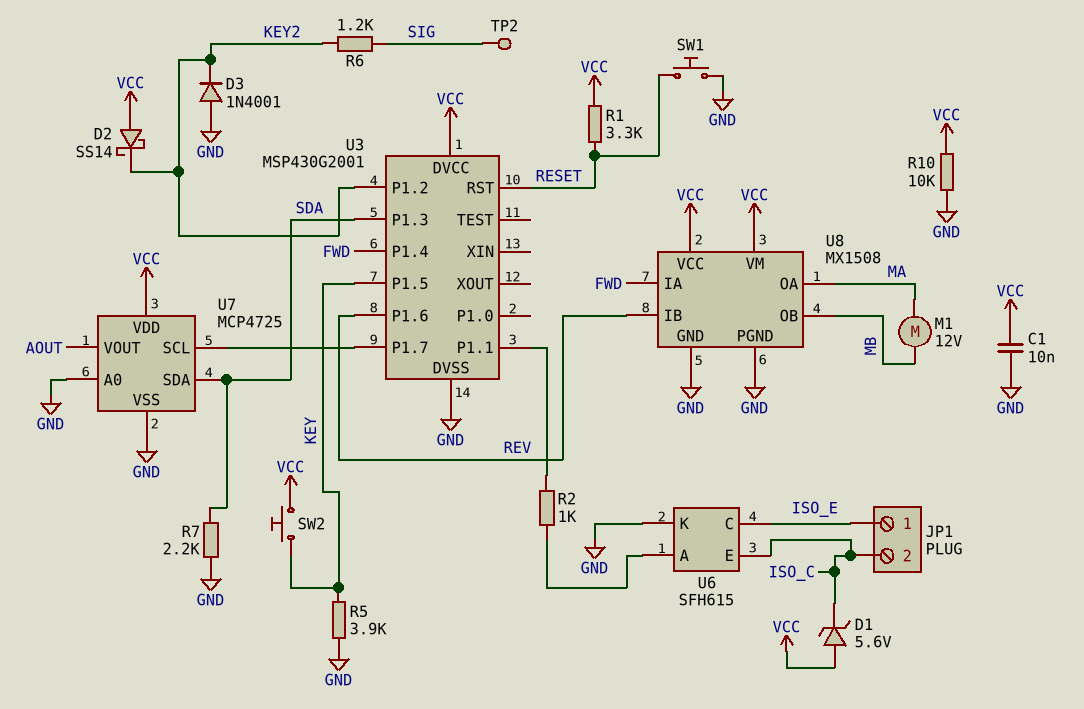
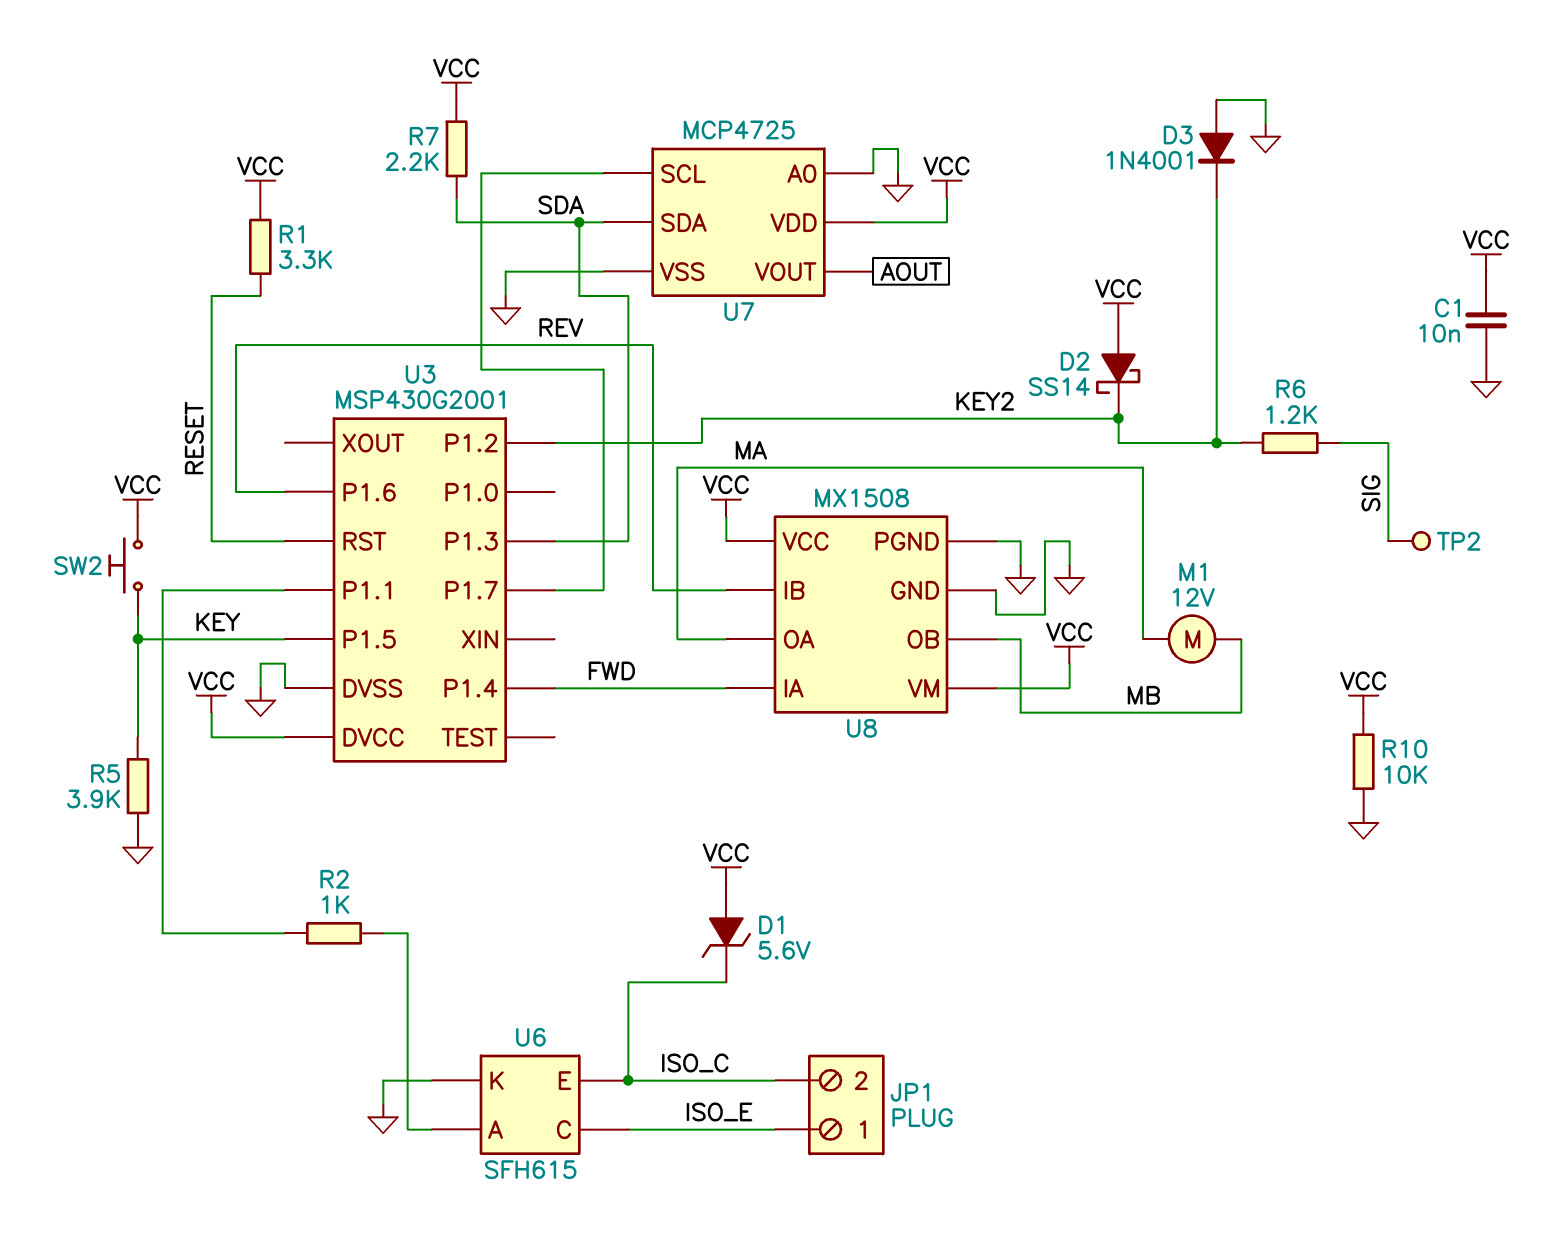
R7: 2.2k (GND, SDA) -> 2.2k (SDA, VCC)
SW1: button (GND, RESET) -> none

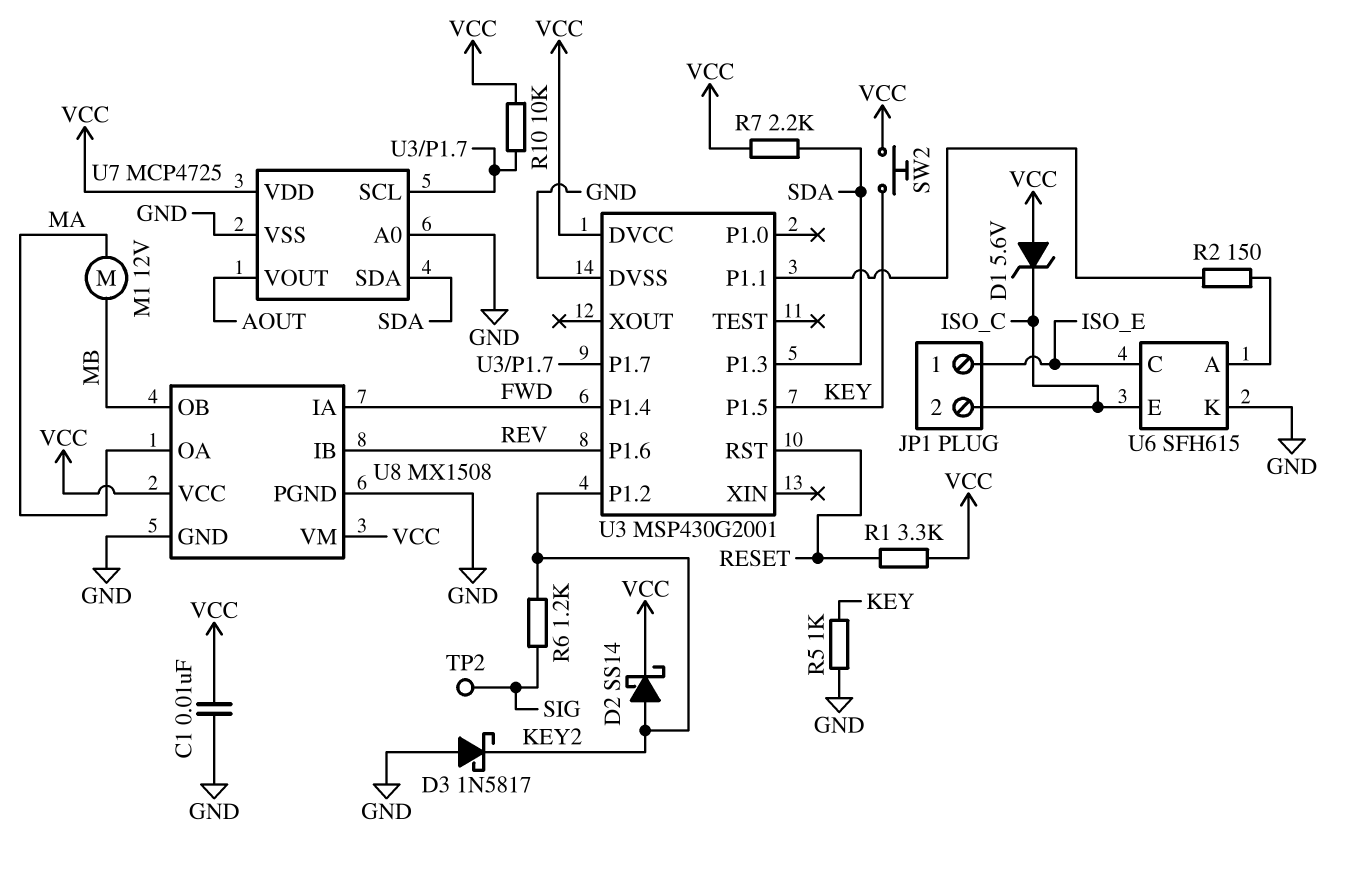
D2: schottky SS14 (A VCC, K KEY2) -> schottky SS14 (A KEY2, K VCC)
D3: diode 1N4001 (A GND, K KEY2) -> schottky 1N5817 (A GND, K KEY2)
R2: 1k (U3/P1.1, U6/A) -> 150 (U3/P1.1, U6/A)
R5: 3.9k (GND, KEY) -> 1k (GND, KEY)
R10: 10k (GND, VCC) -> 10k (U3/P1.7, VCC)

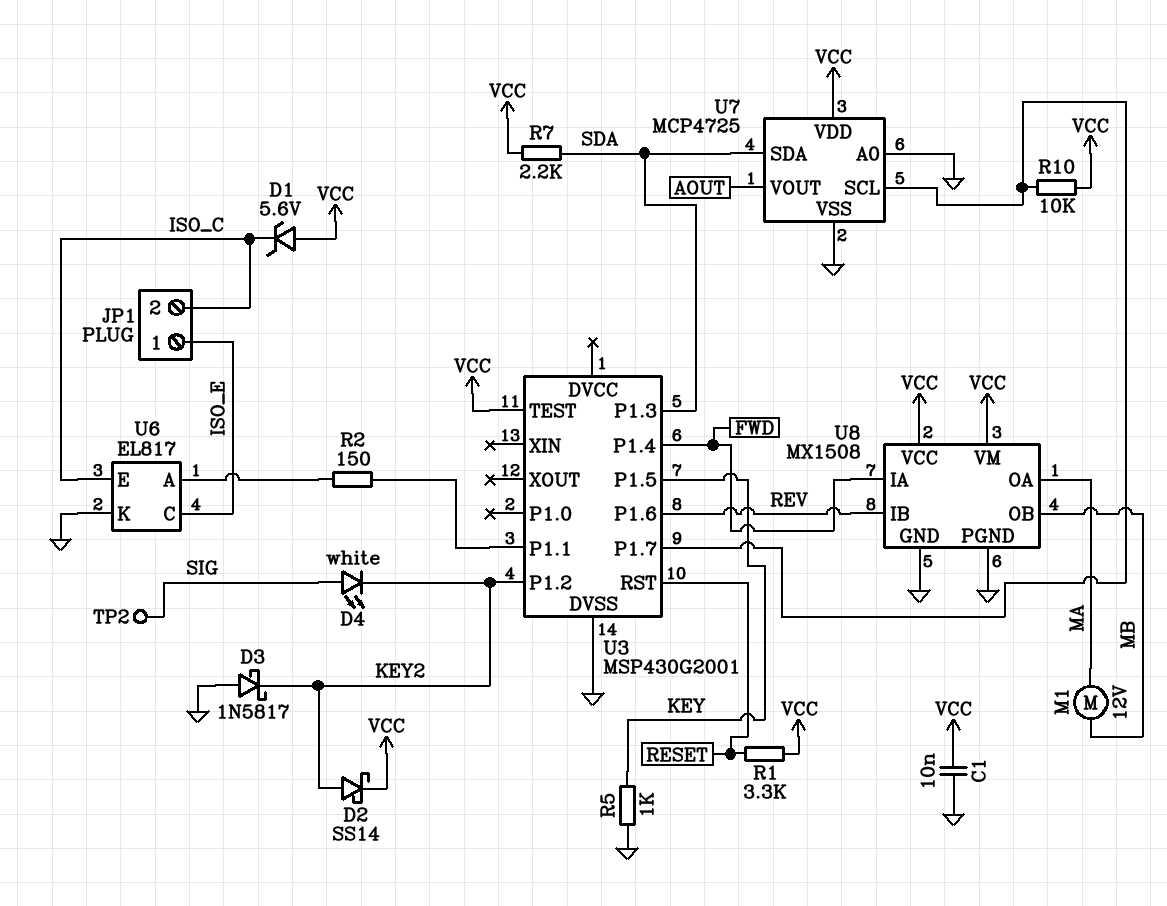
D4: none -> LED white (A SIG, K KEY2)
R6: 1.2k (KEY2, SIG) -> none
SW2: button (KEY, VCC) -> none
U3 pin DVCC: VCC -> none
U3 pin TEST: none -> VCC
U6: SFH615 -> EL817

